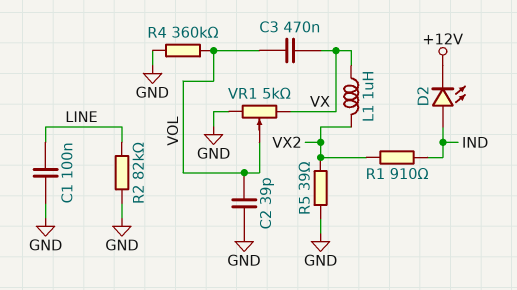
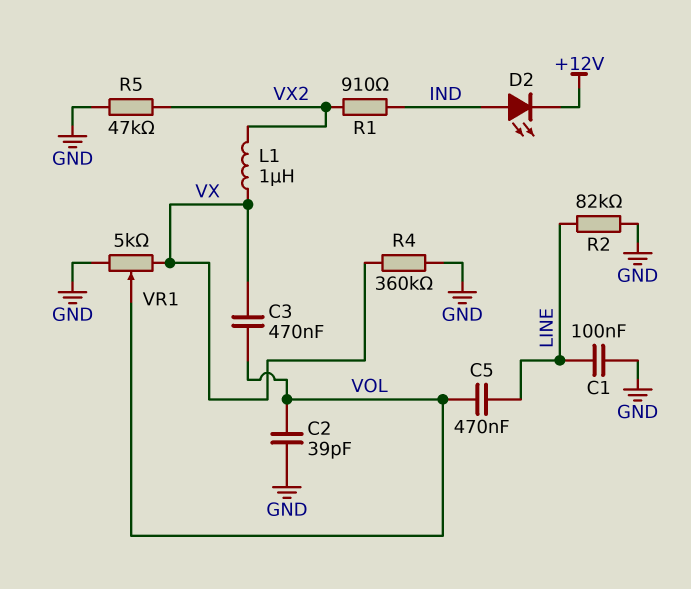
C5: none -> 470nF (LINE, VOL)
R4: 360k (GND, VOL) -> 360k (GND, VX)
R5: 39 (GND, VX2) -> 47k (GND, VX2)

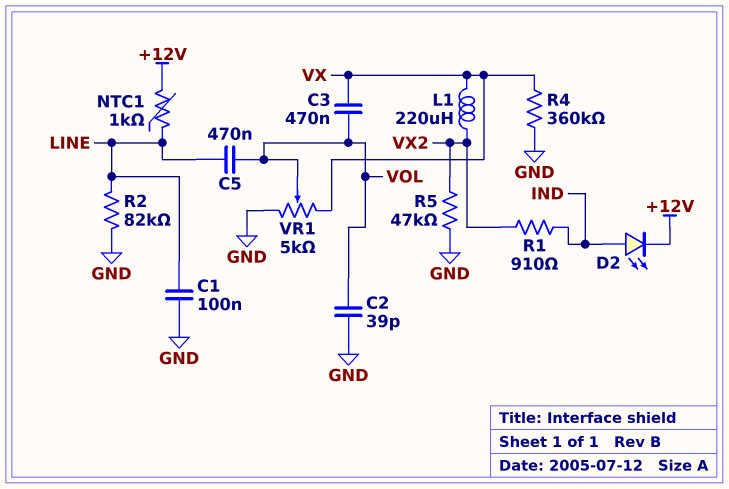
L1: 1uH (VX, VX2) -> 220uH (VX, VX2)
NTC1: none -> 1k (+12V, LINE)

